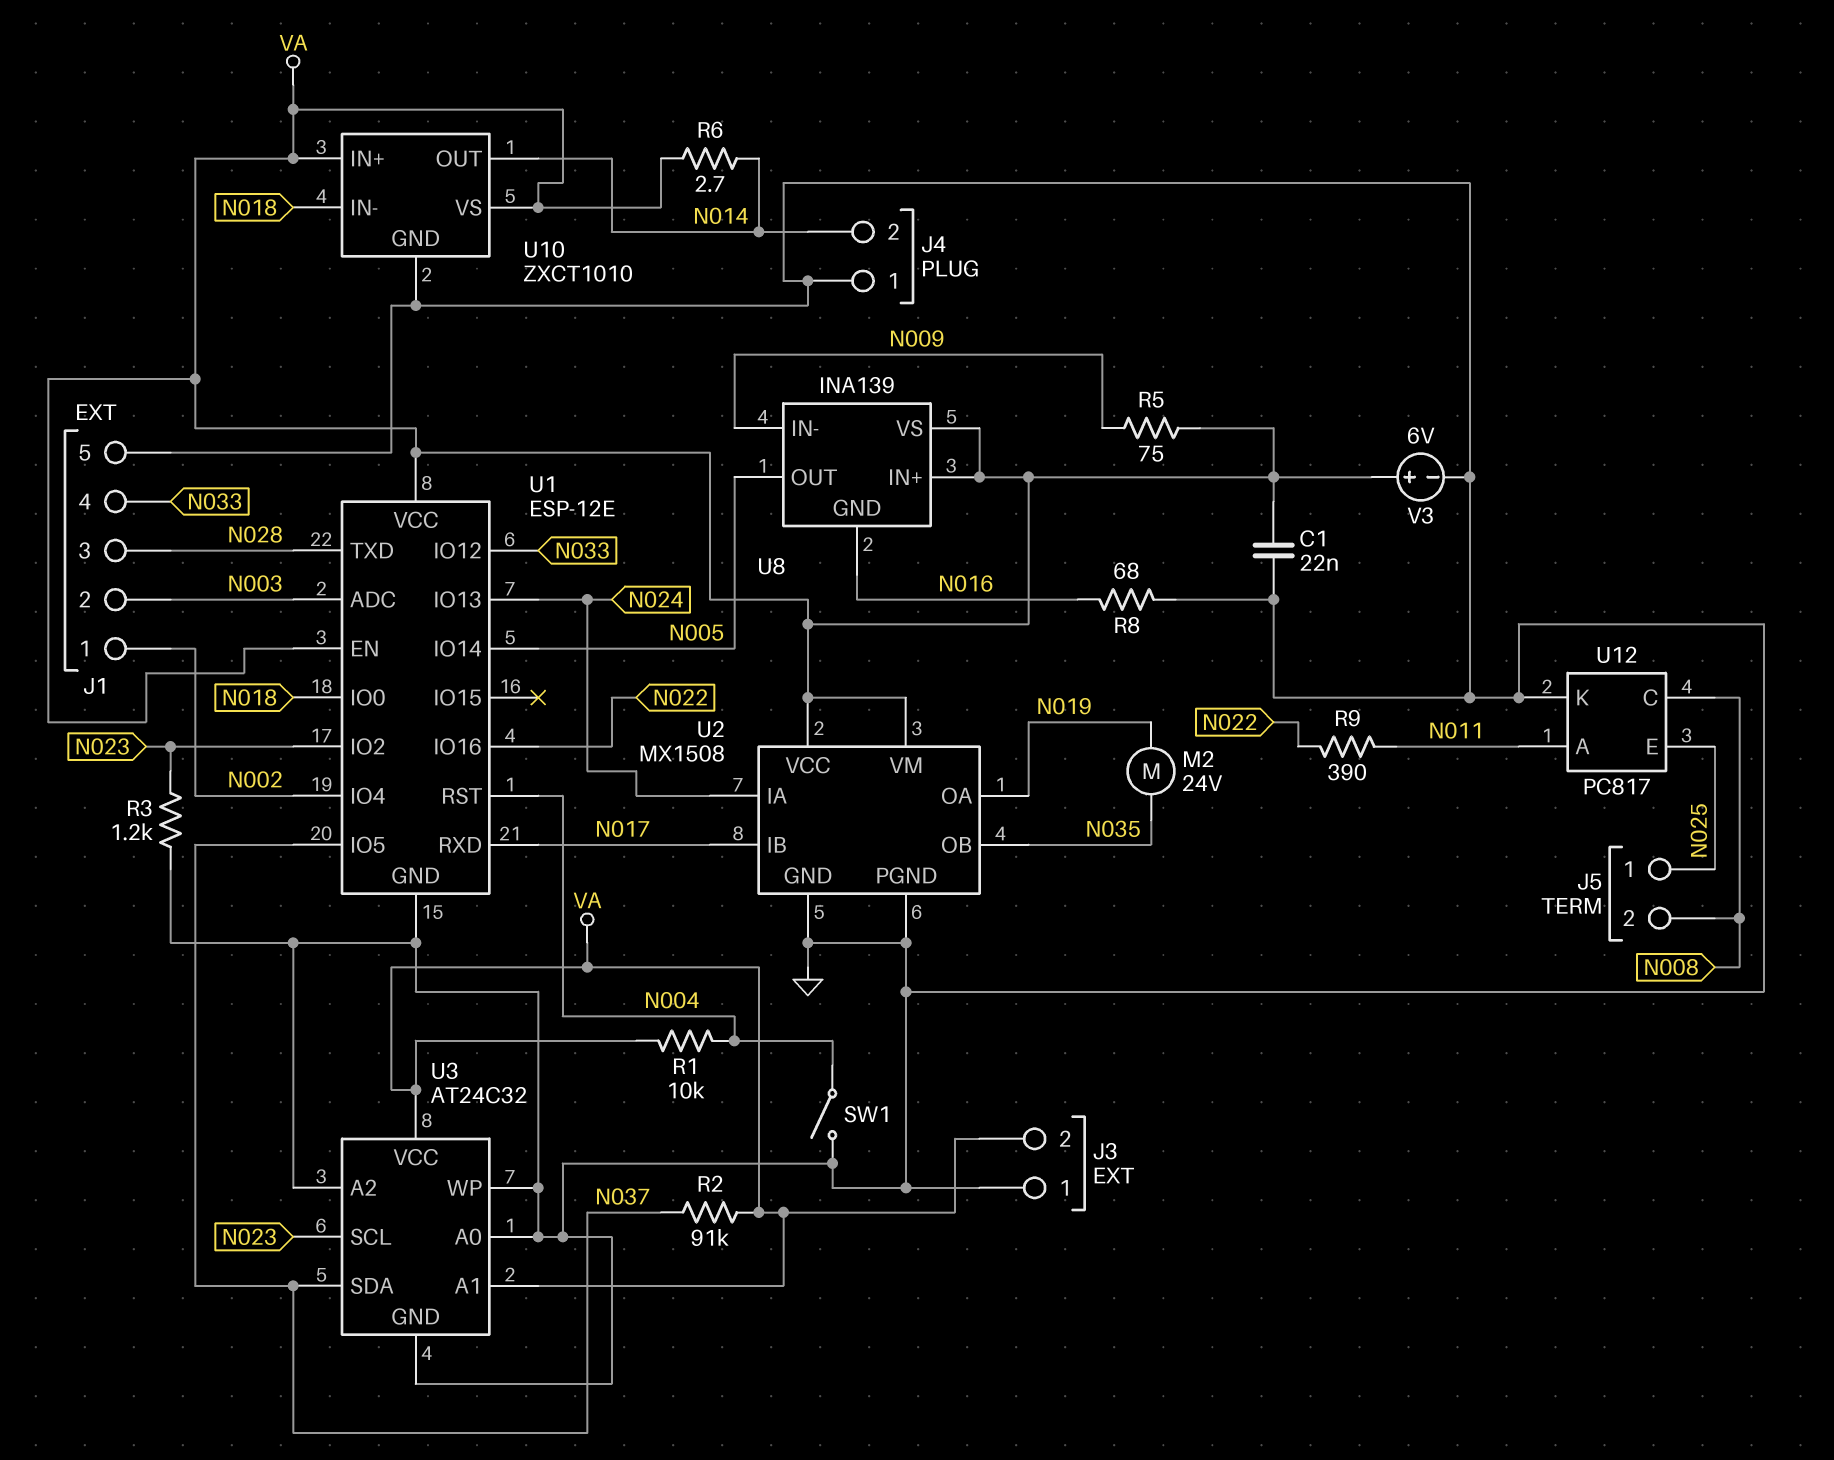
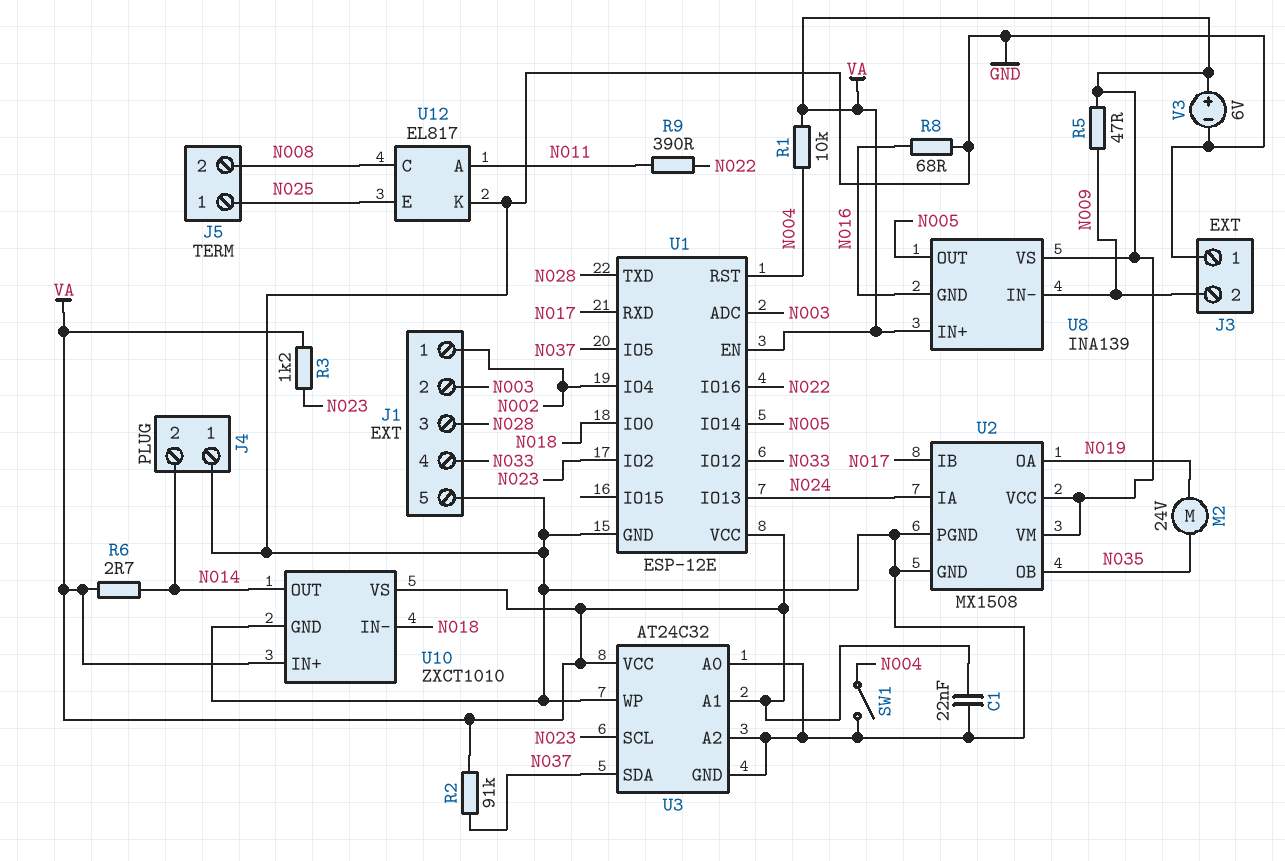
J3 pin 2: VA -> N009
R3: 1.2k (GND, N023) -> 1.2k (N023, VA)
R5: 75 (N009, VA) -> 47 (N009, VA)
U12: PC817 -> EL817

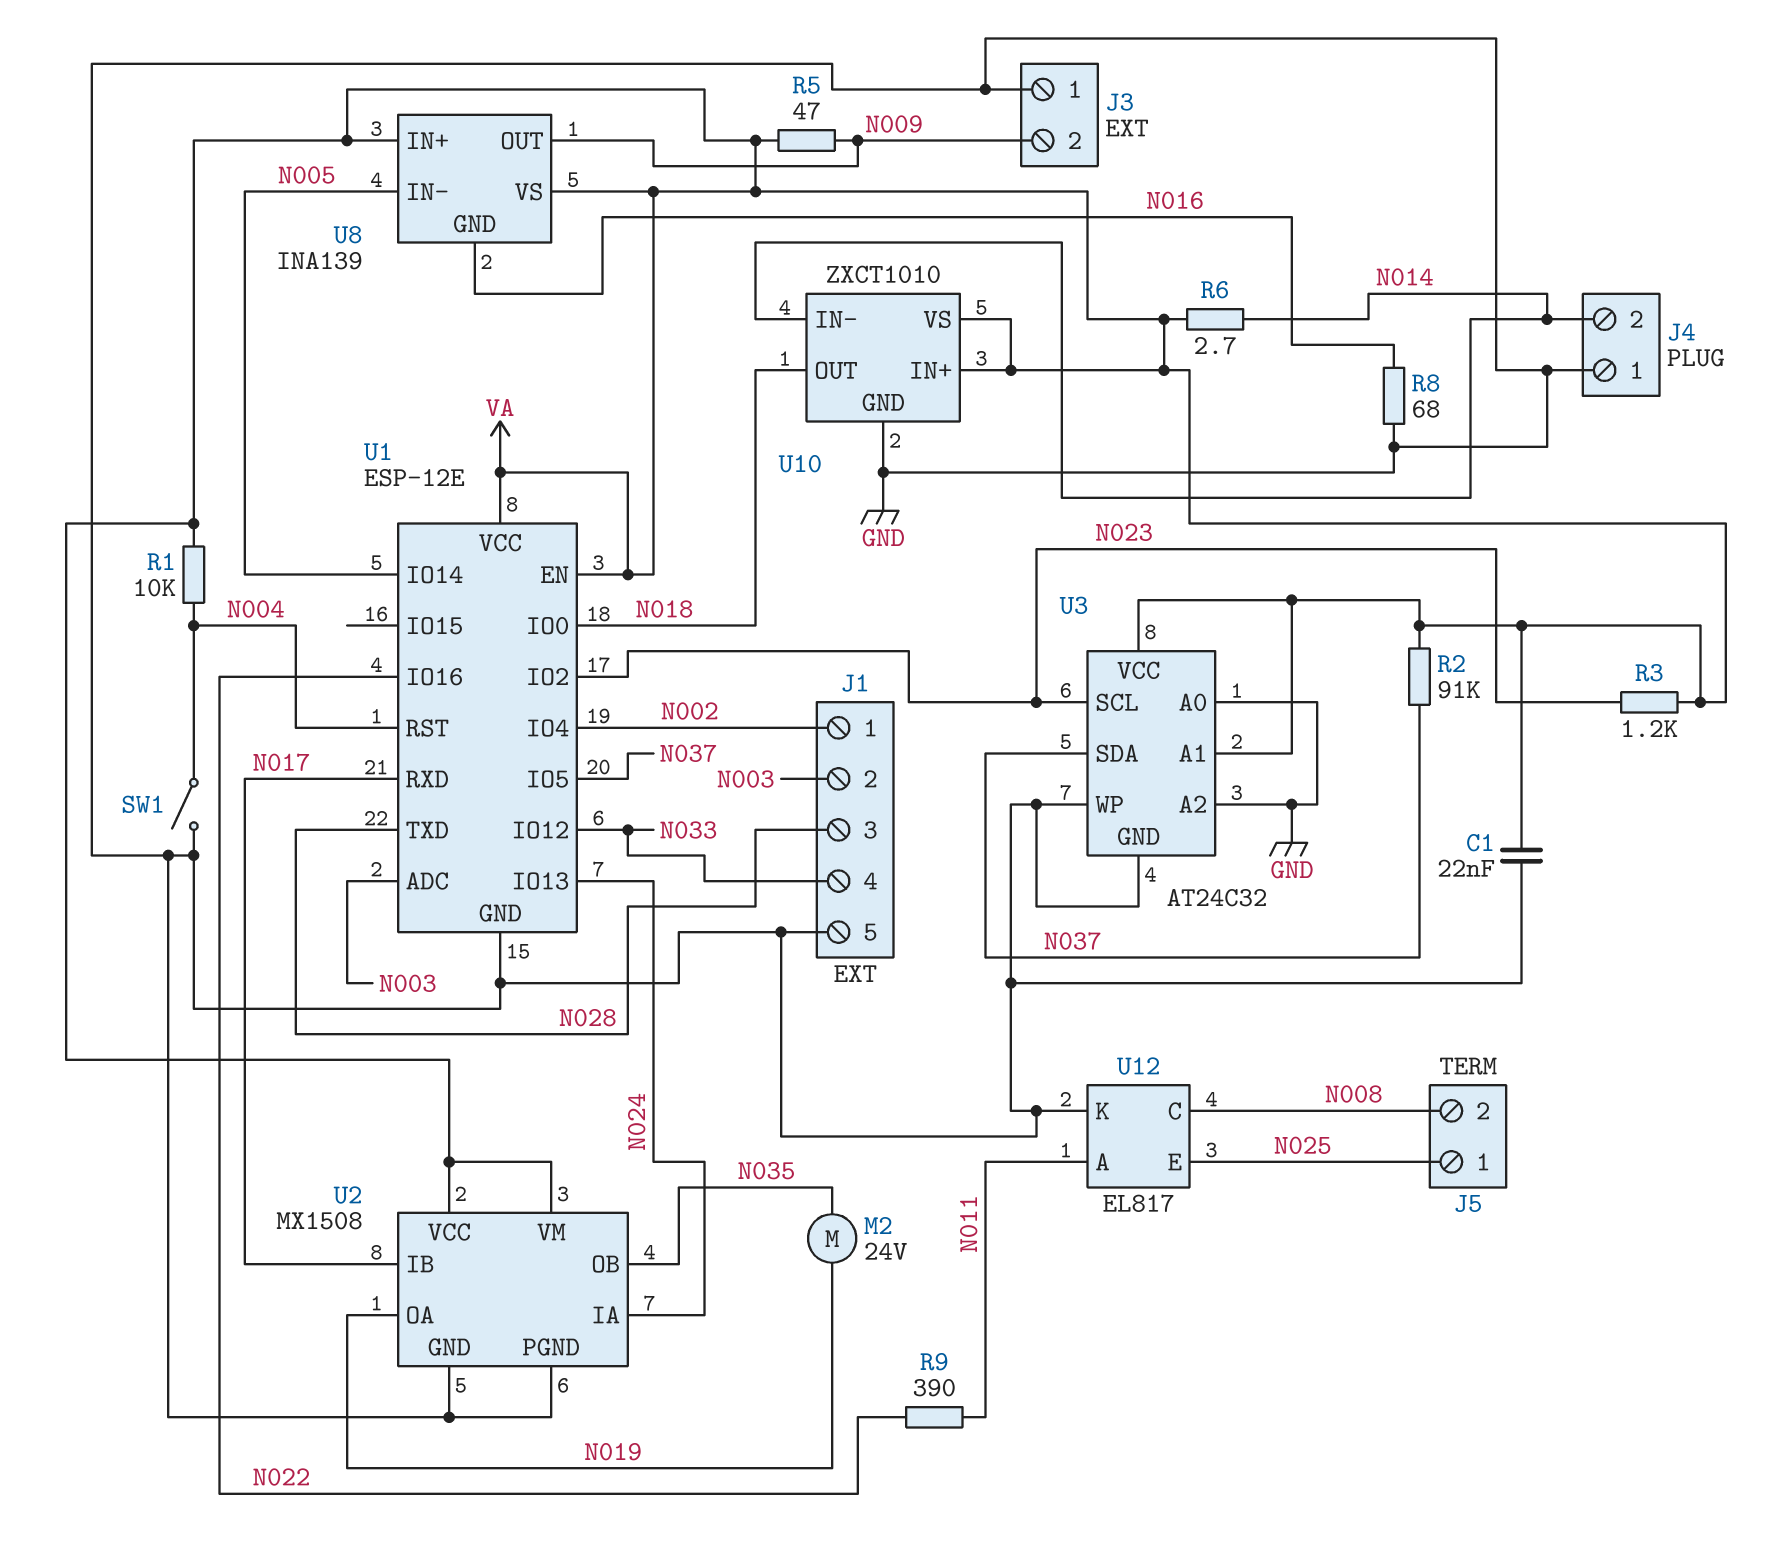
U8 pin IN-: N009 -> N005
U8 pin OUT: N005 -> N009
U10 pin IN-: N018 -> N014
U10 pin OUT: N014 -> N018
V3: 6V (plus VA, minus GND) -> none

